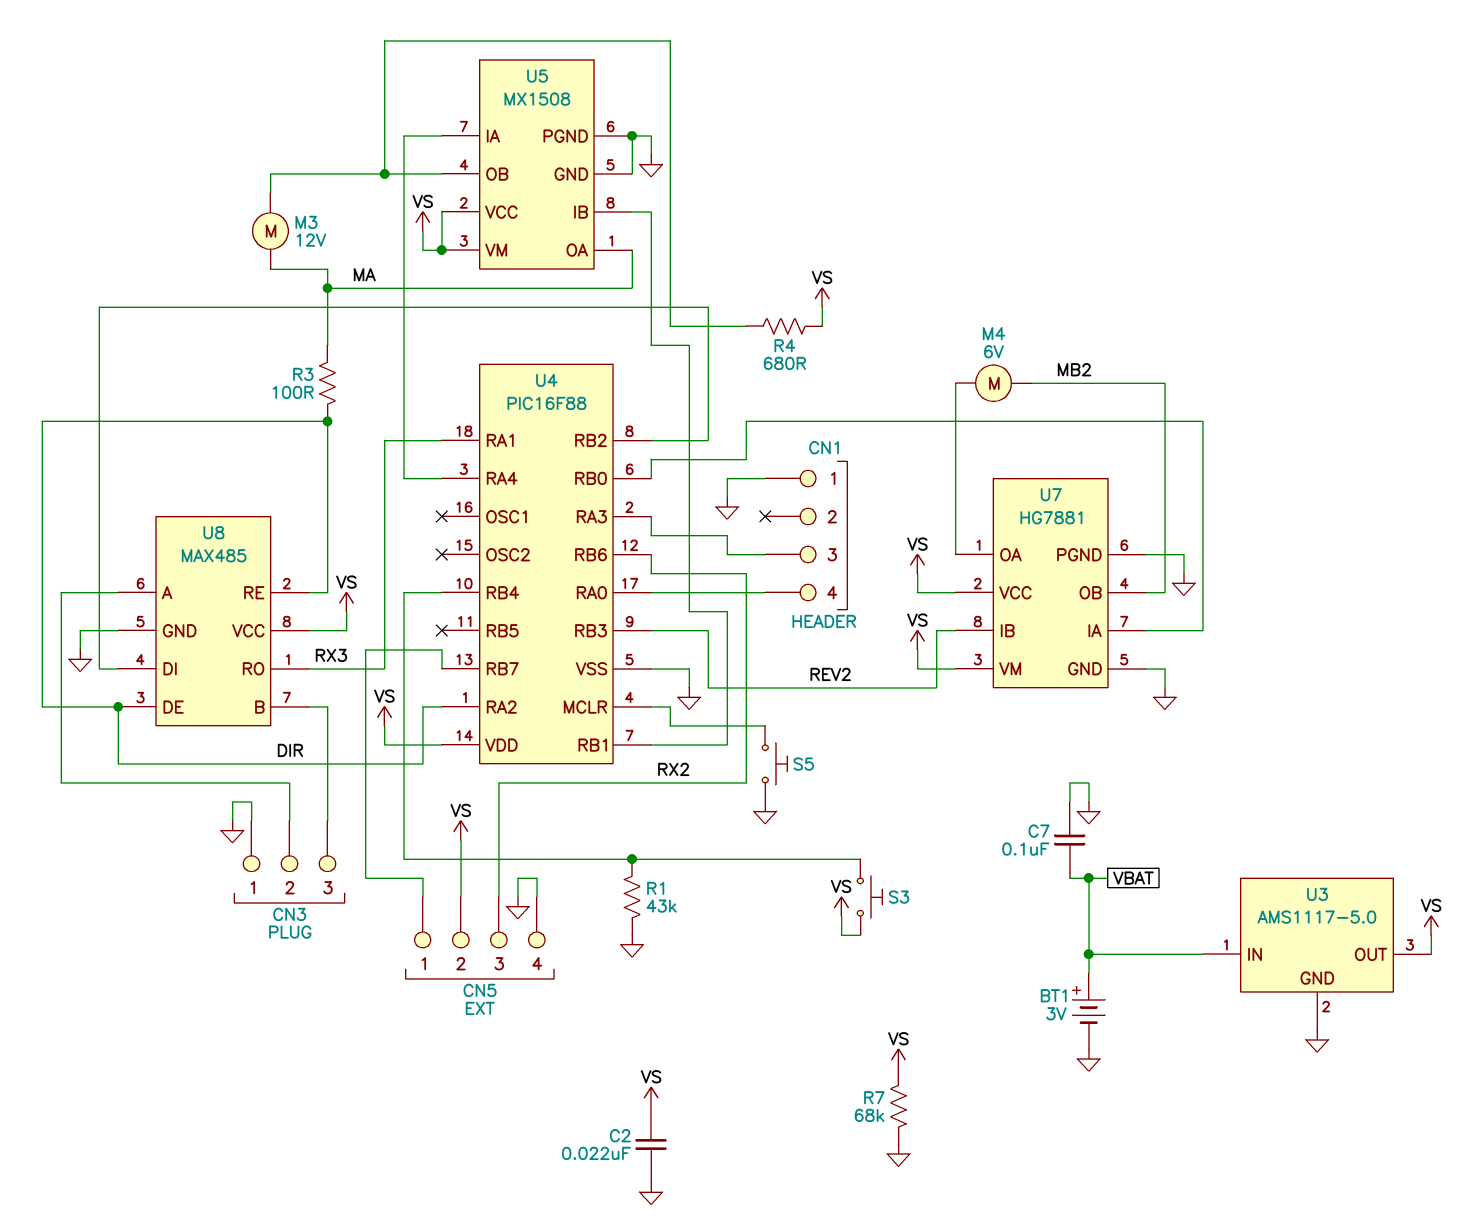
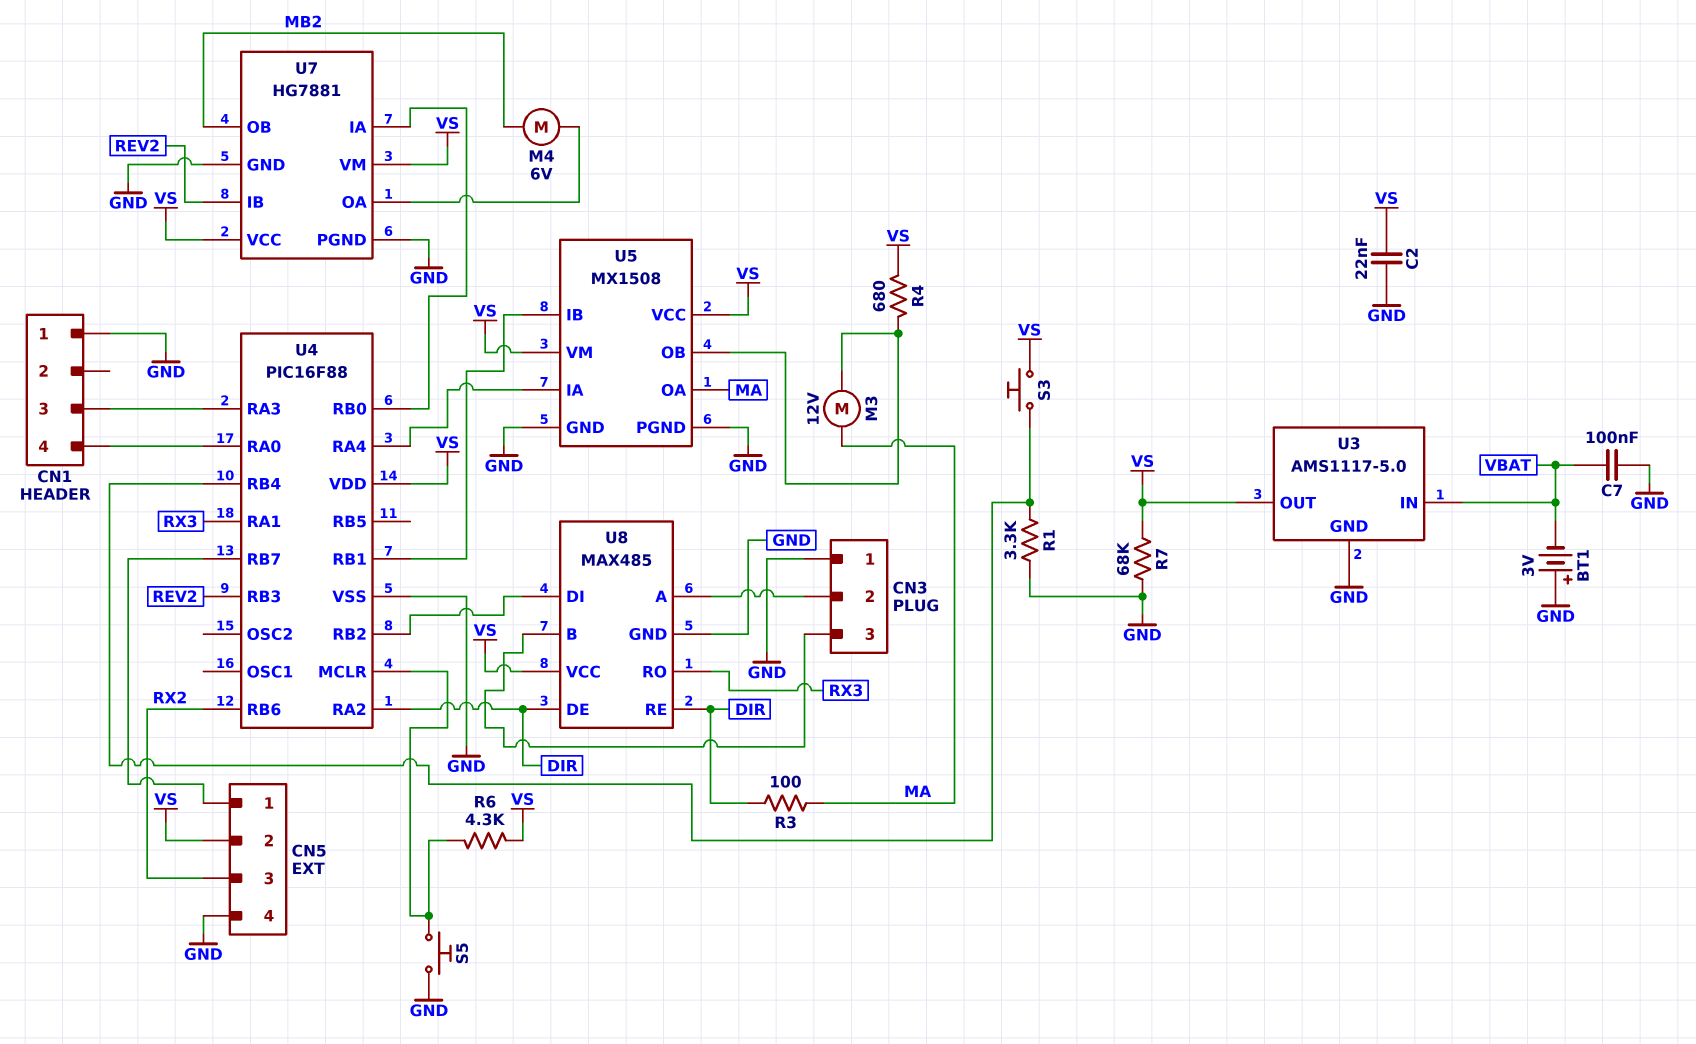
BT1: 3V (plus VBAT, minus GND) -> 3V (plus GND, minus VBAT)
R1: 43k (GND, U4/RB4) -> 3.3k (GND, U4/RB4)
R6: none -> 4.3k (U4/MCLR, VS)

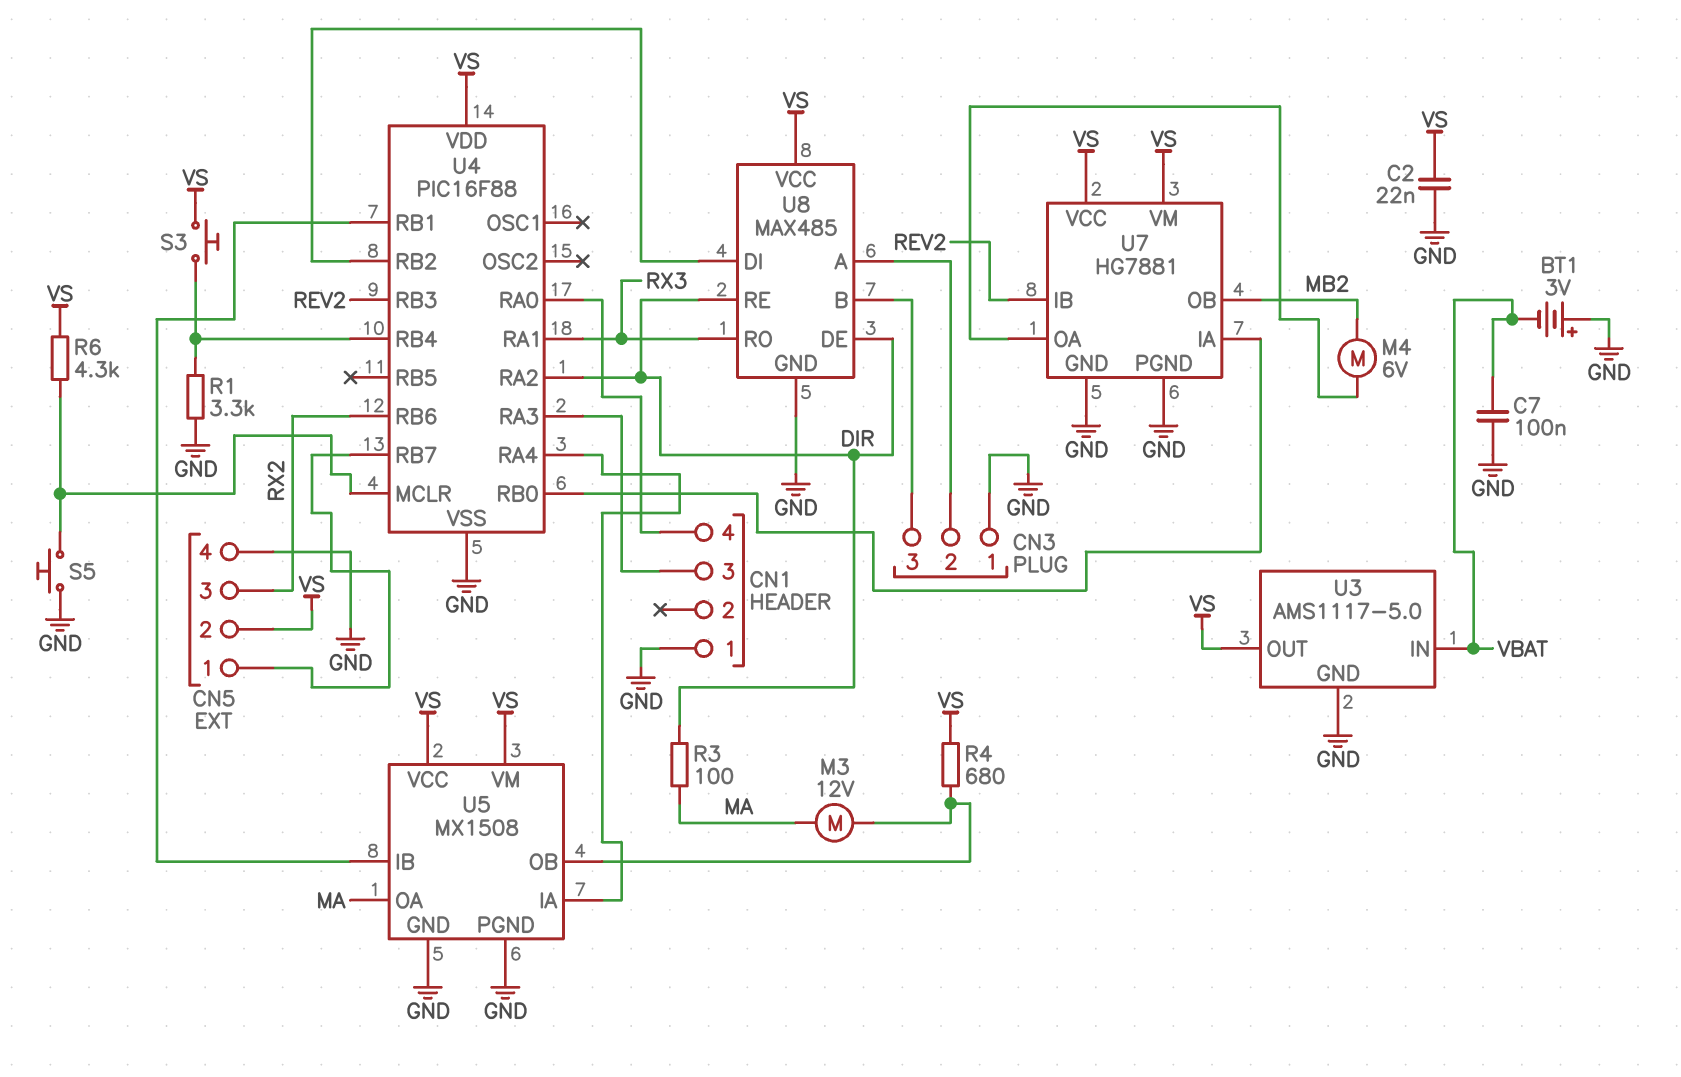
R7: 68k (GND, VS) -> none

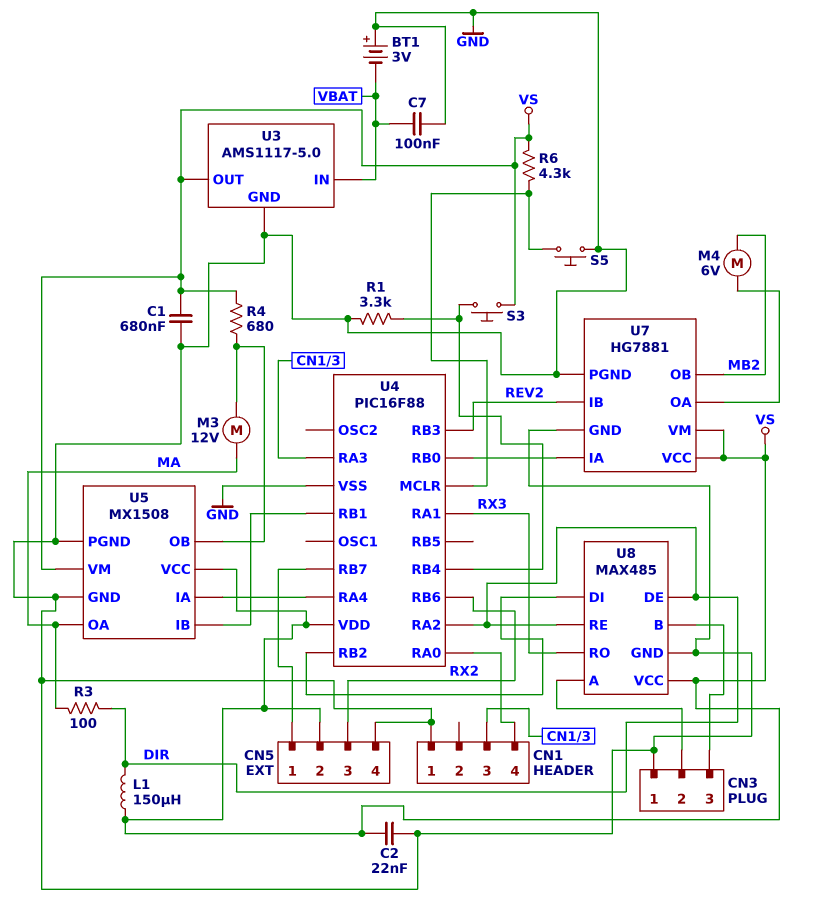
C1: none -> 680nF (GND, VS)
L1: none -> 150uH (DIR, VS)

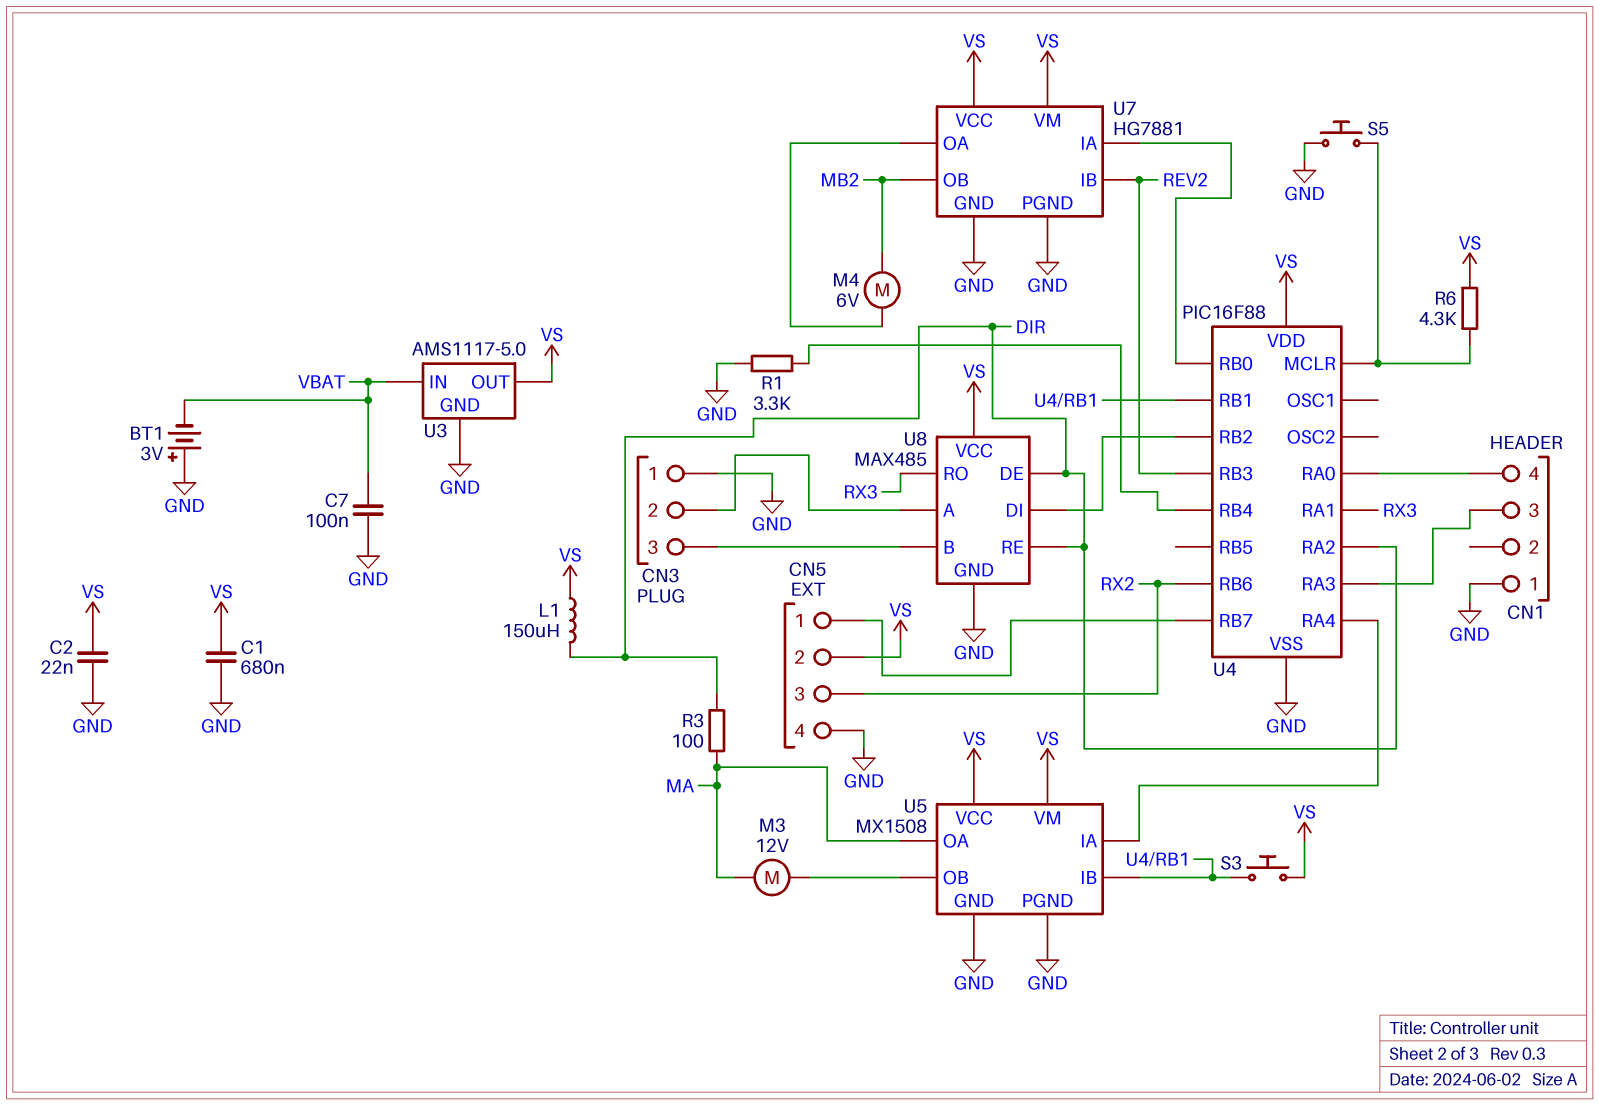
R4: 680 (U5/OB, VS) -> none
S3: button (U4/RB4, VS) -> button (U4/RB1, VS)

